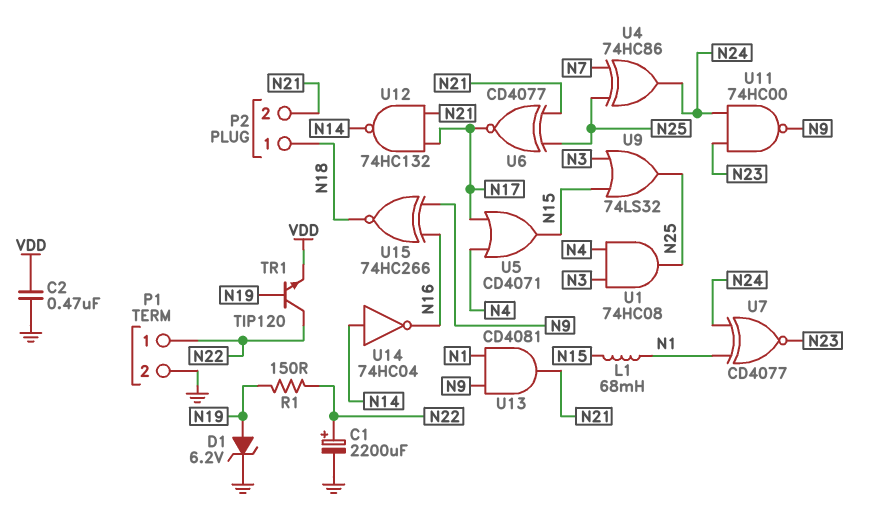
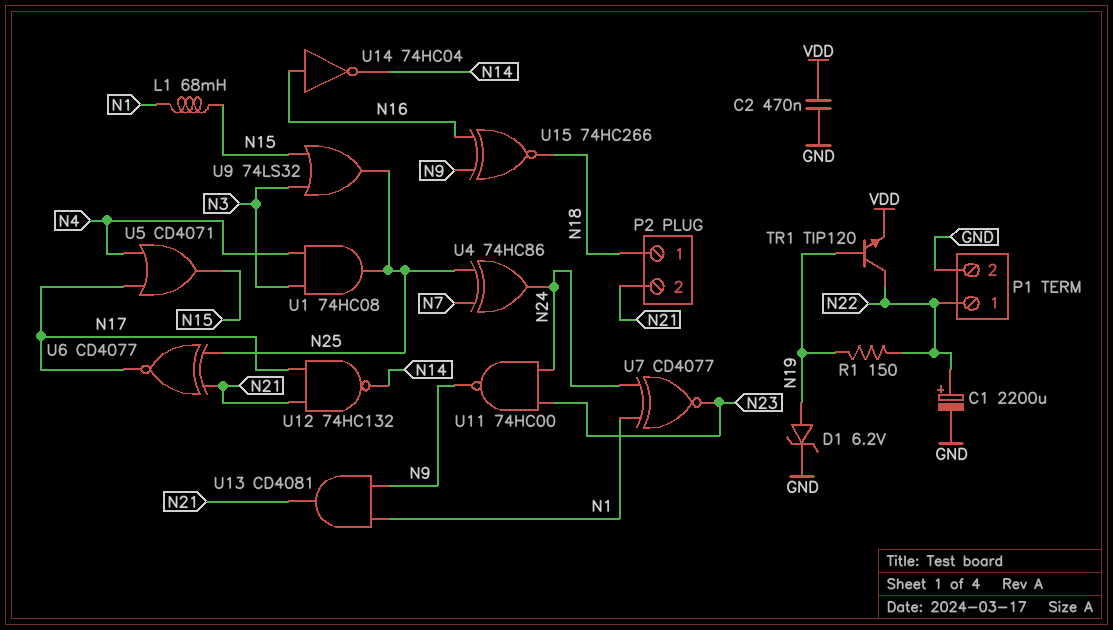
U14: NOT 74HC04 (in N14, out N16) -> NOT 74HC04 (in N16, out N14)

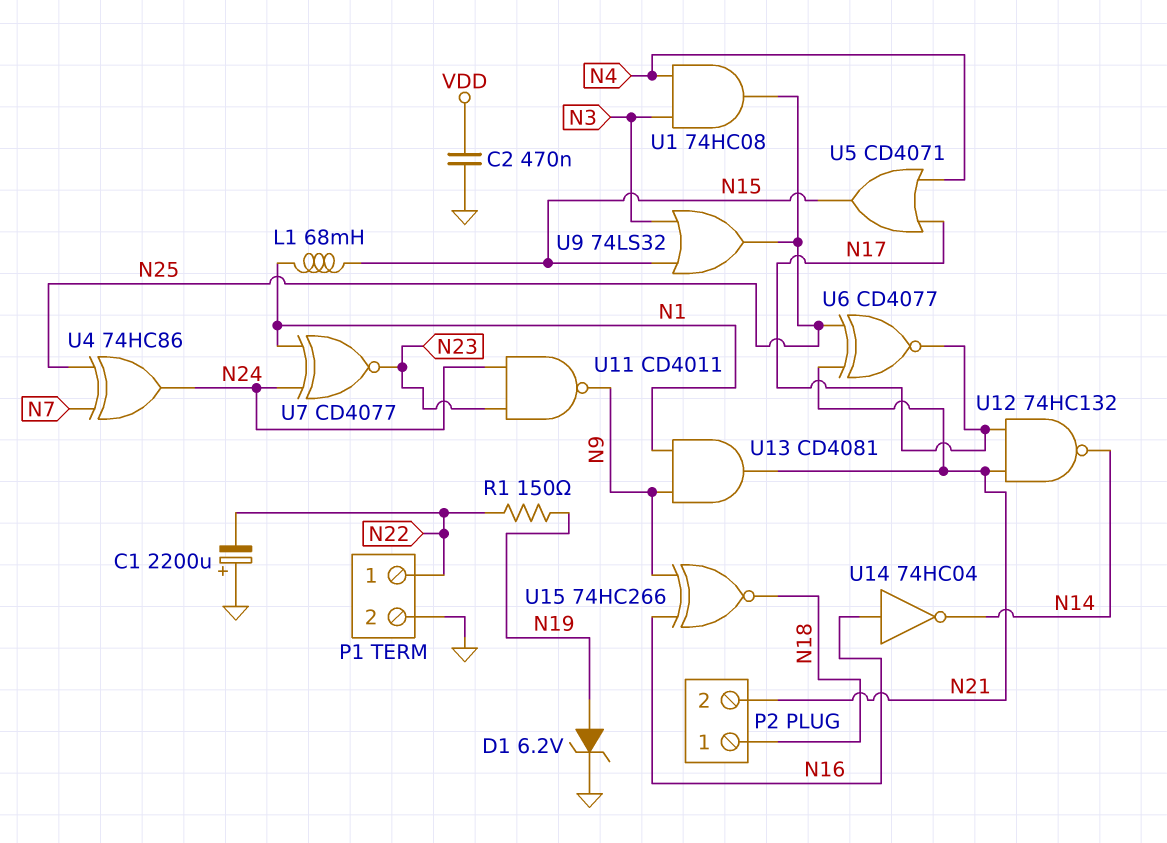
C1: 2200uF (plus N22, minus GND) -> 2200uF (plus GND, minus N22)
TR1: NPN TIP120 (B N19, C N22, E VDD) -> none
U11: NAND 74HC00 (in N23, in N24, out N9) -> NAND CD4011 (in N23, in N24, out N9)

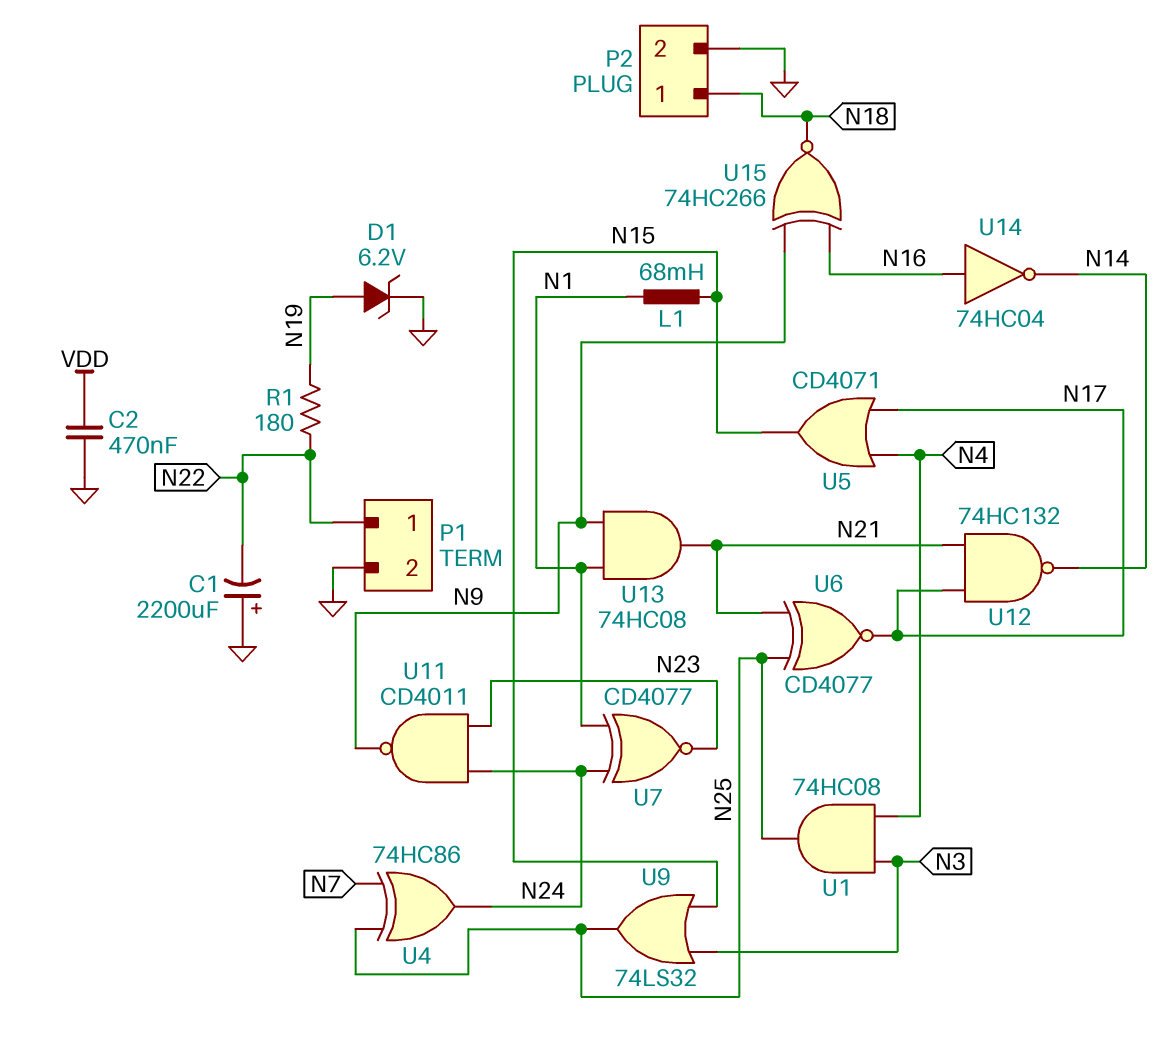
P2 pin 2: N21 -> GND
R1: 150 (N19, N22) -> 180 (N19, N22)
U13: AND CD4081 (in N1, in N9, out N21) -> AND 74HC08 (in N1, in N9, out N21)

